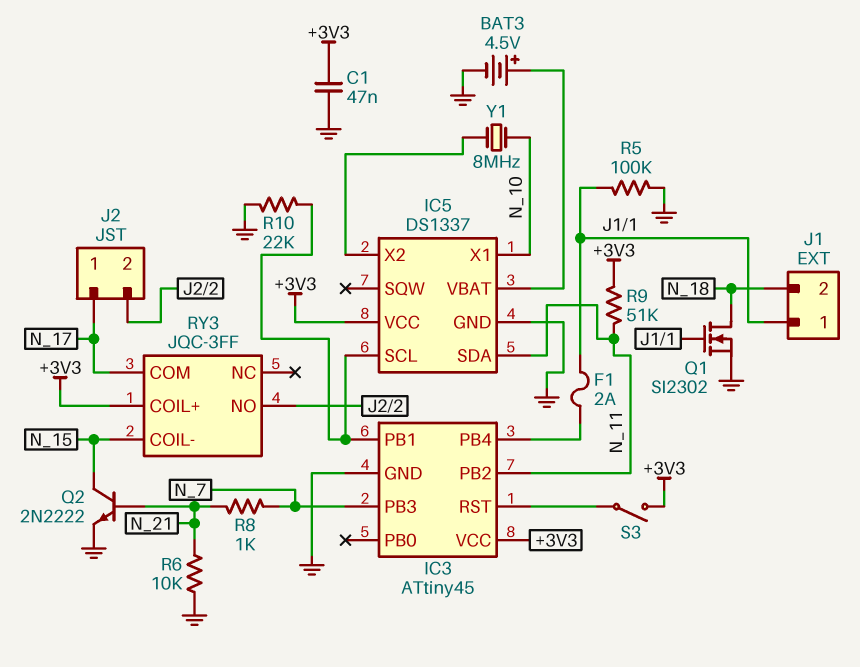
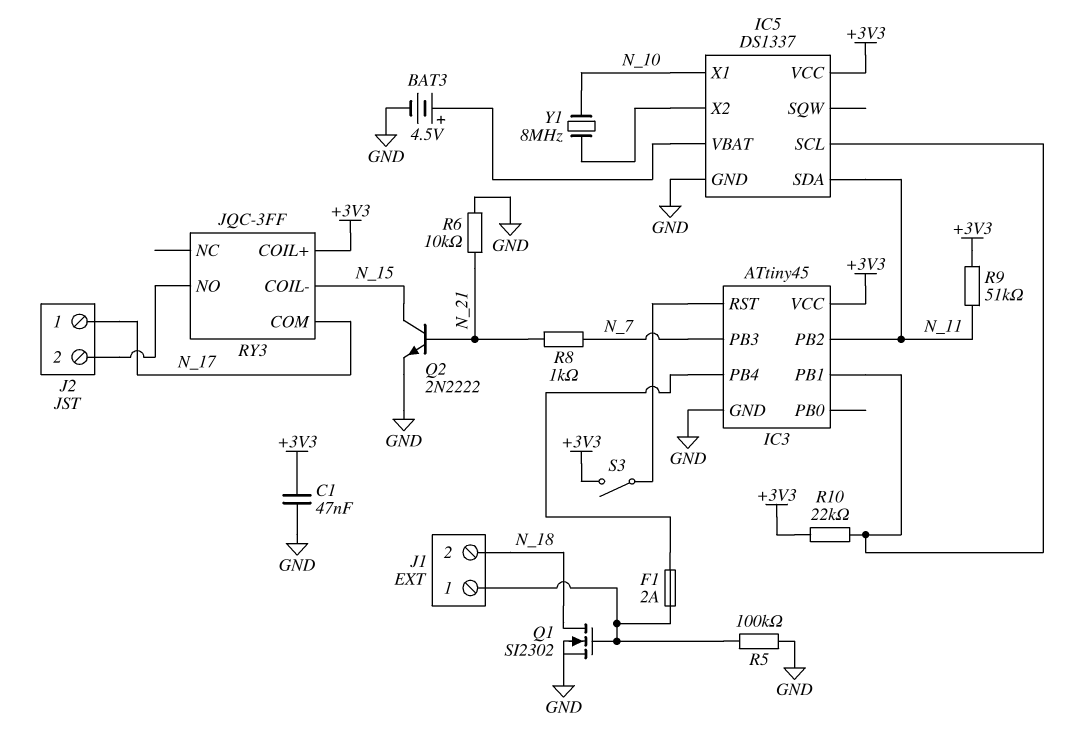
R10: 22k (GND, IC3/PB1) -> 22k (+3V3, IC3/PB1)

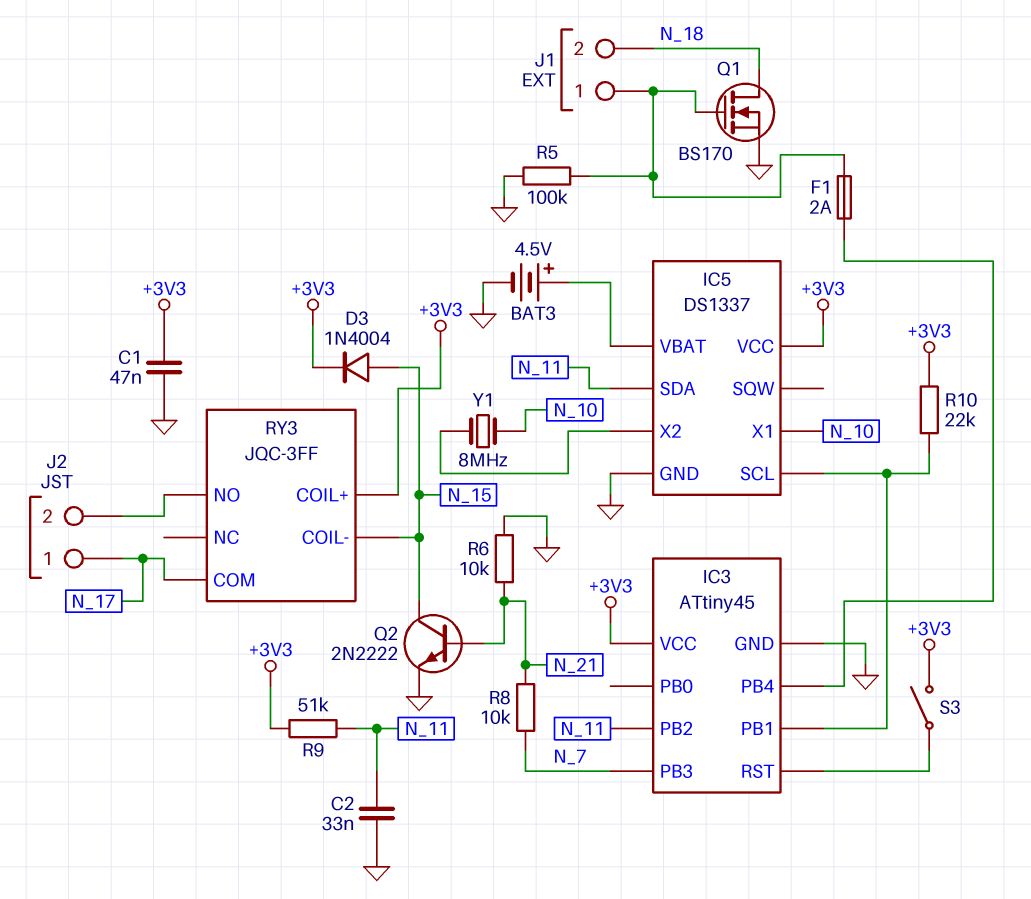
C2: none -> 33nF (GND, N_11)
D3: none -> diode 1N4004 (A N_15, K +3V3)
Q1: NMOS SI2302 (G J1/1, D N_18, S GND) -> NMOS BS170 (G J1/1, D N_18, S GND)
R8: 1k (N_7, N_21) -> 10k (N_7, N_21)

